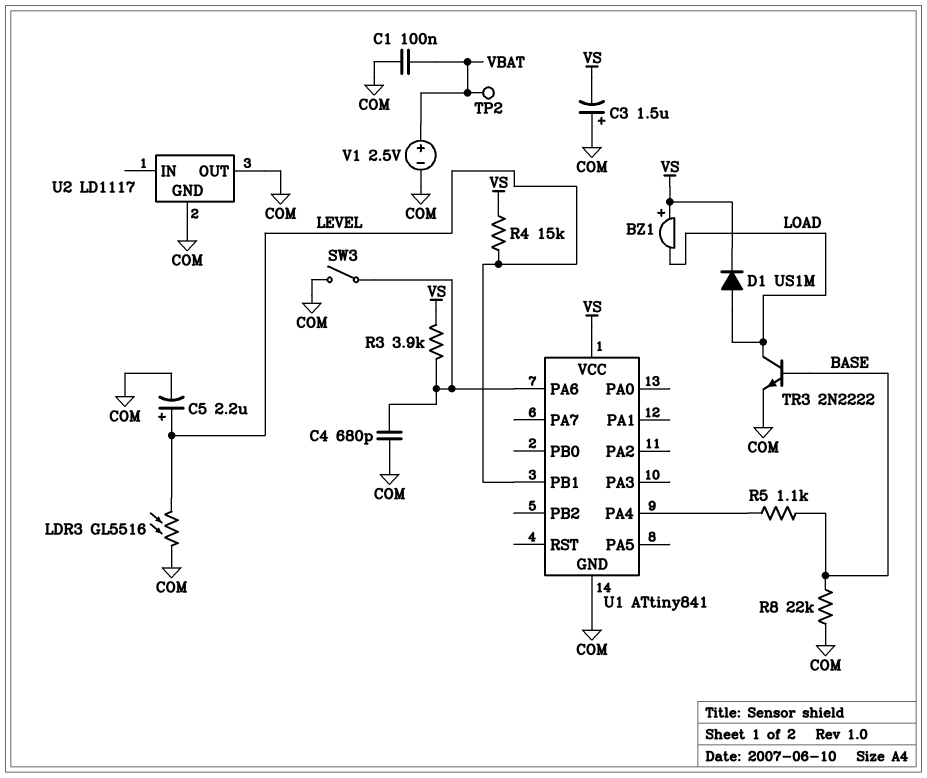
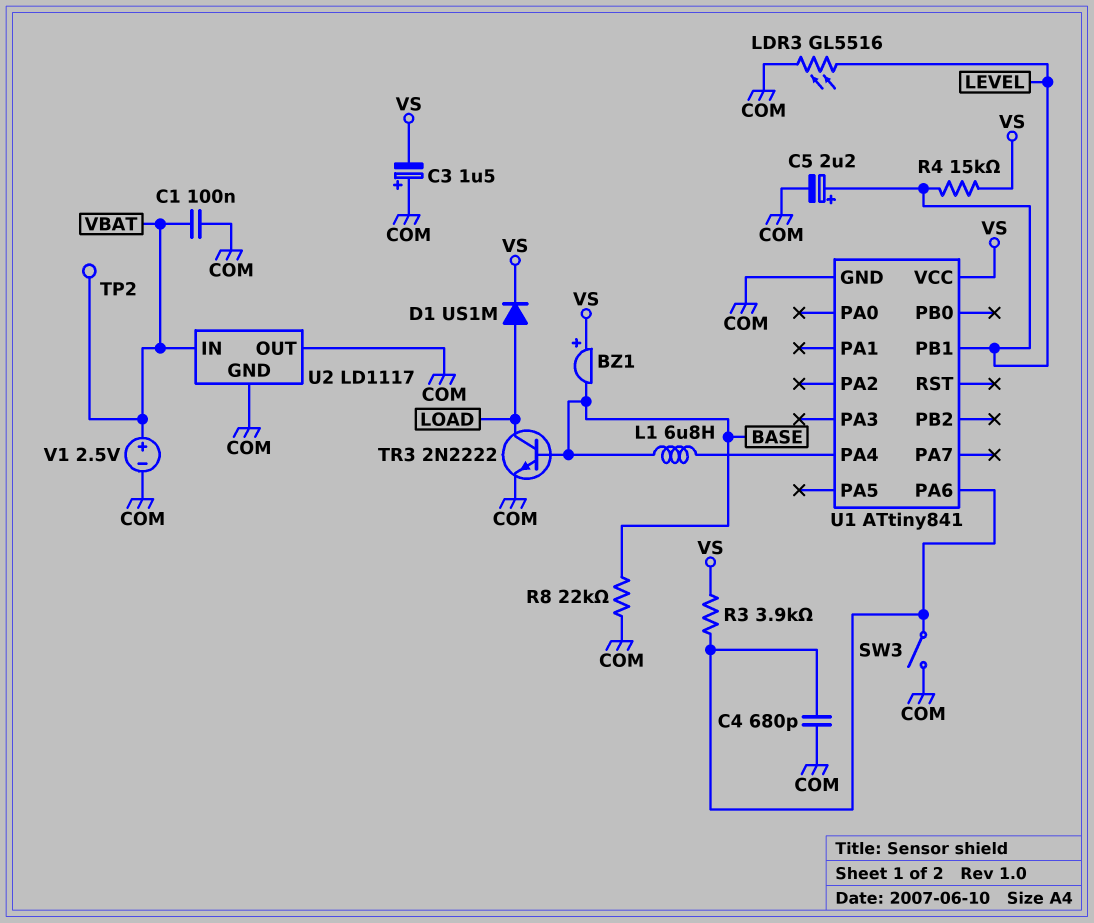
BZ1: buzzer (plus VS, minus LOAD) -> buzzer (plus VS, minus BASE)
L1: none -> 6.8uH (BASE, U1/PA4)
R5: 1.1k (BASE, U1/PA4) -> none
U2 pin IN: none -> VBAT

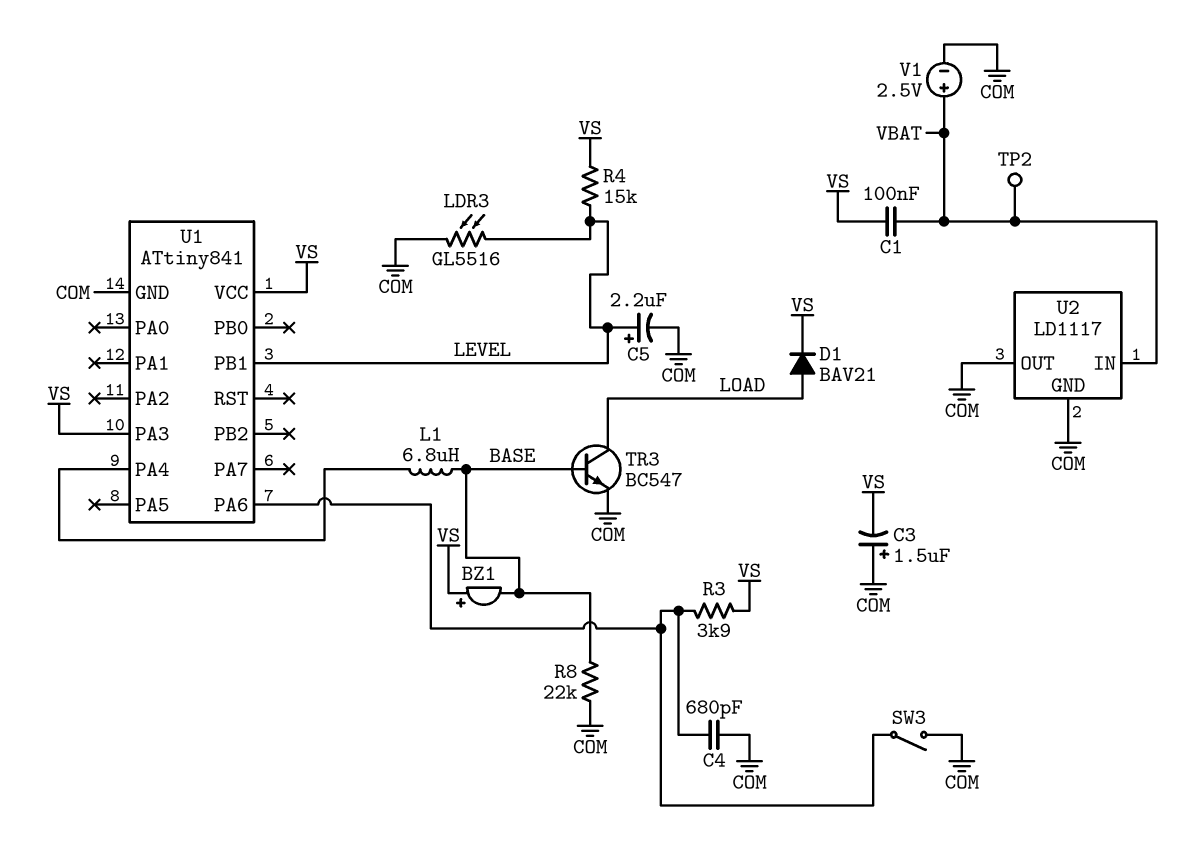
C1: 100nF (COM, VBAT) -> 100nF (VBAT, VS)
D1: diode US1M (A LOAD, K VS) -> diode BAV21 (A LOAD, K VS)
TR3: NPN 2N2222 (B BASE, C LOAD, E COM) -> NPN BC547 (B BASE, C LOAD, E COM)
U1 pin PA3: none -> VS

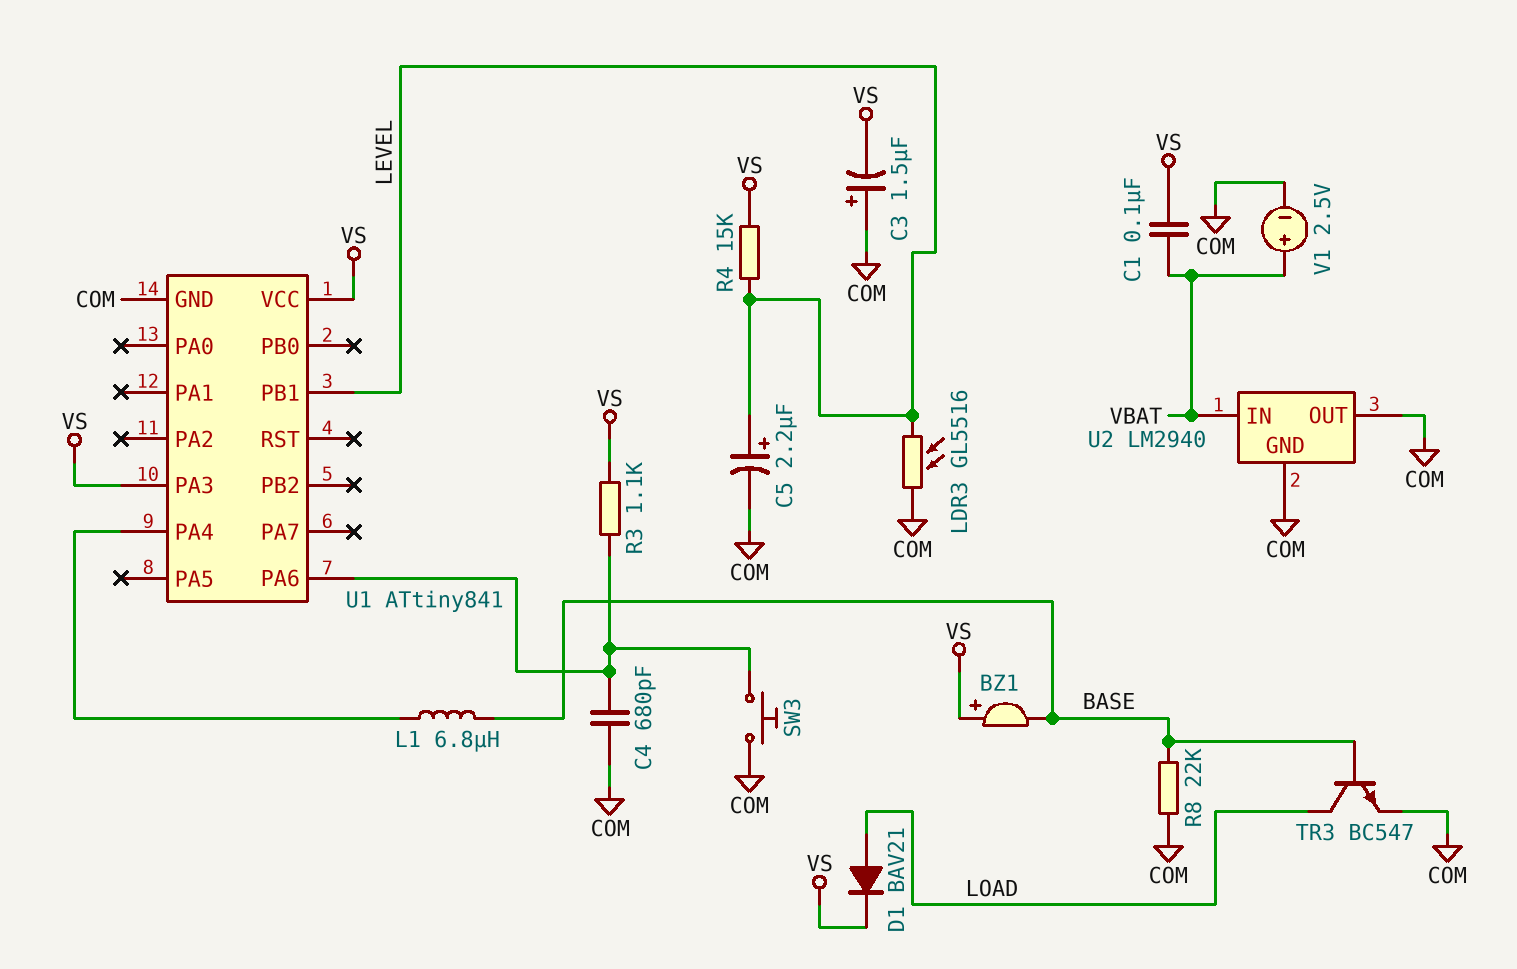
R3: 3.9k (U1/PA6, VS) -> 1.1k (U1/PA6, VS)
SW3: switch (COM, U1/PA6) -> button (COM, U1/PA6)
TP2: test point (VBAT) -> none
U2: LD1117 -> LM2940

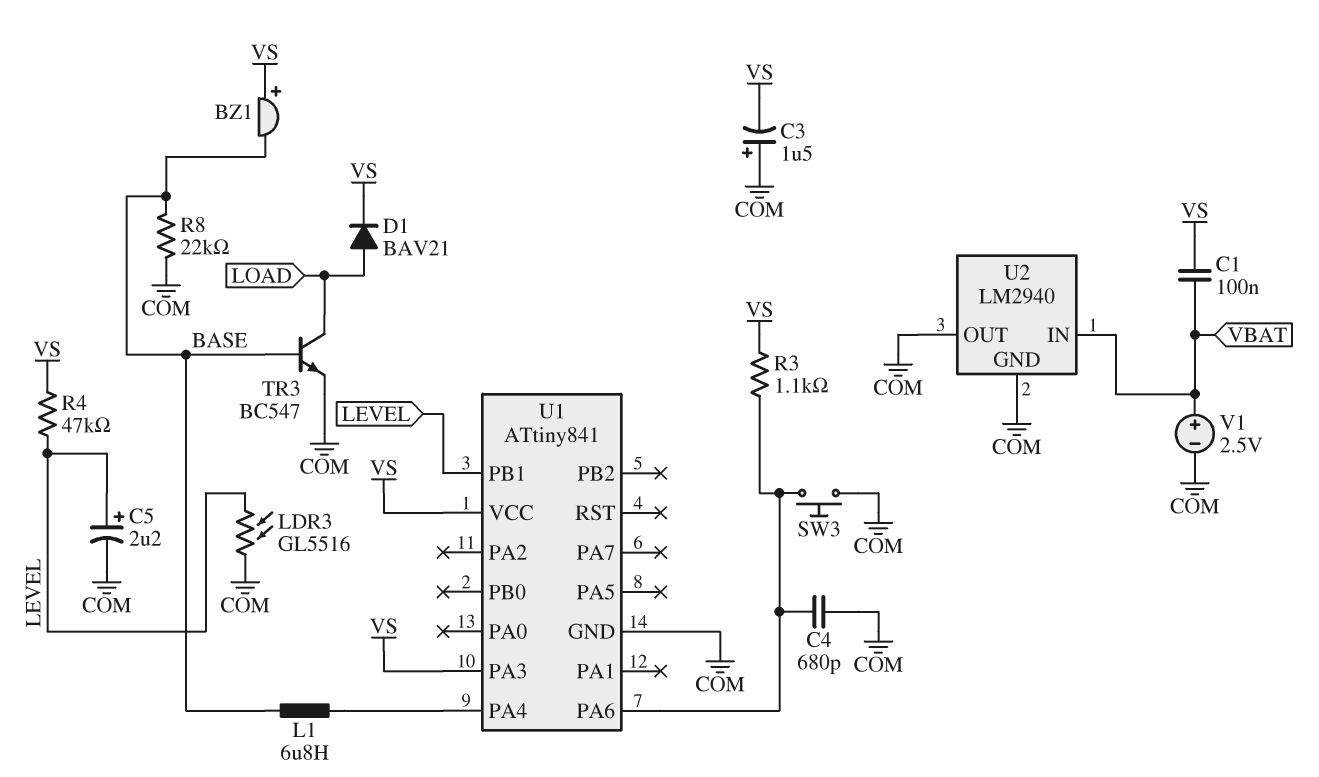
R4: 15k (LEVEL, VS) -> 47k (LEVEL, VS)

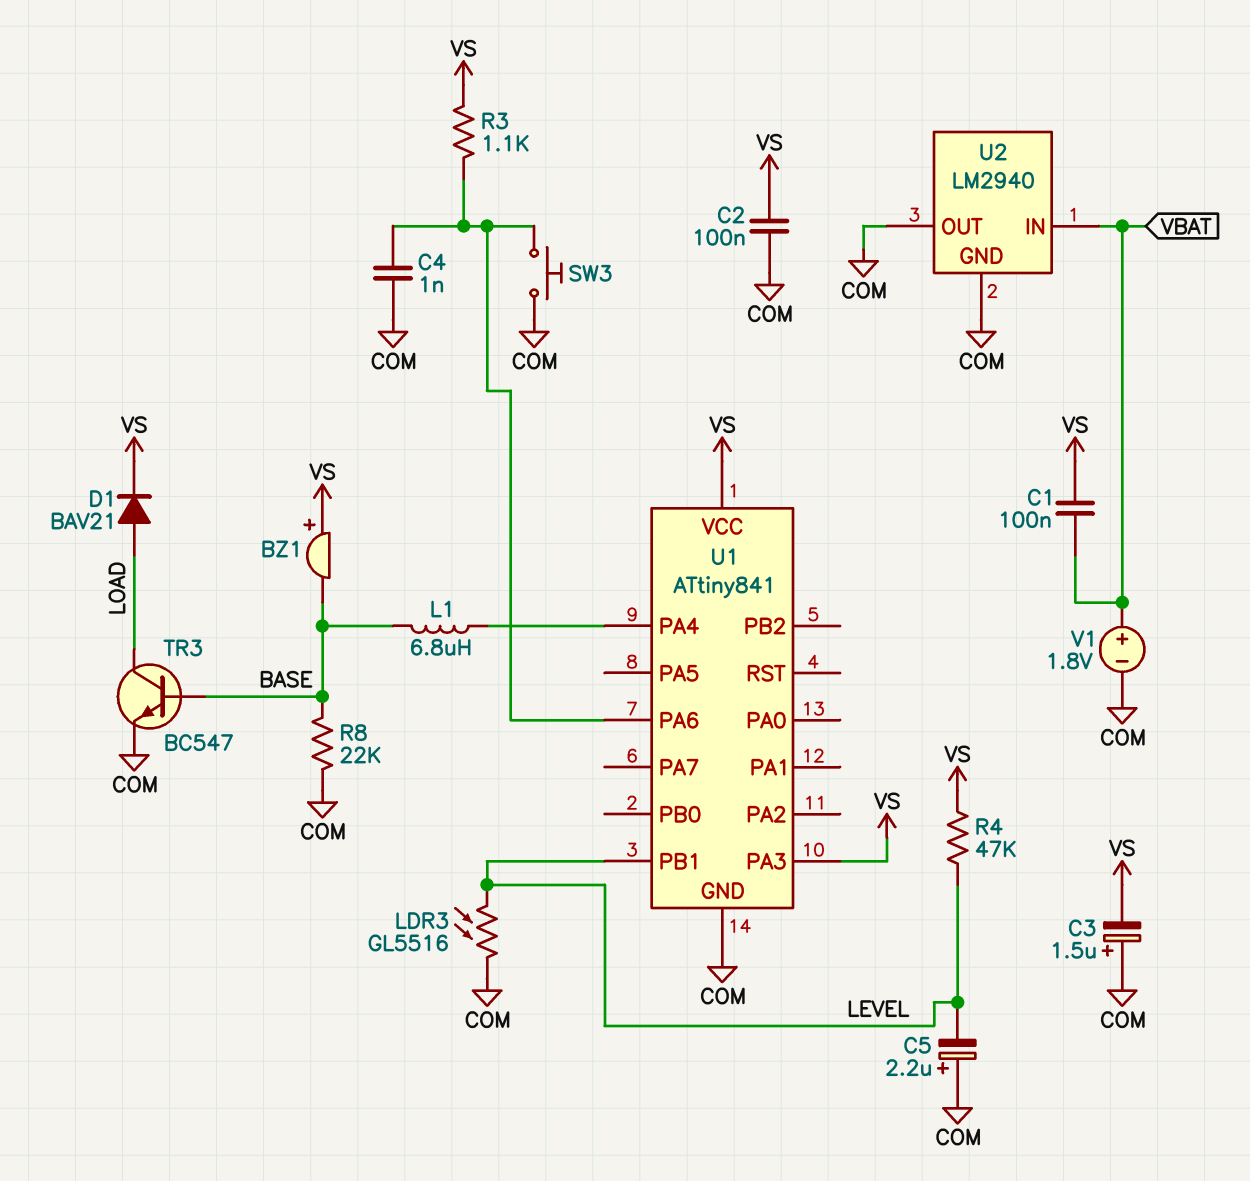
C2: none -> 100nF (COM, VS)
C4: 680pF (COM, U1/PA6) -> 1nF (COM, U1/PA6)
C5: 2.2uF (plus LEVEL, minus COM) -> 2.2uF (plus COM, minus LEVEL)
V1: 2.5V (plus VBAT, minus COM) -> 1.8V (plus VBAT, minus COM)

